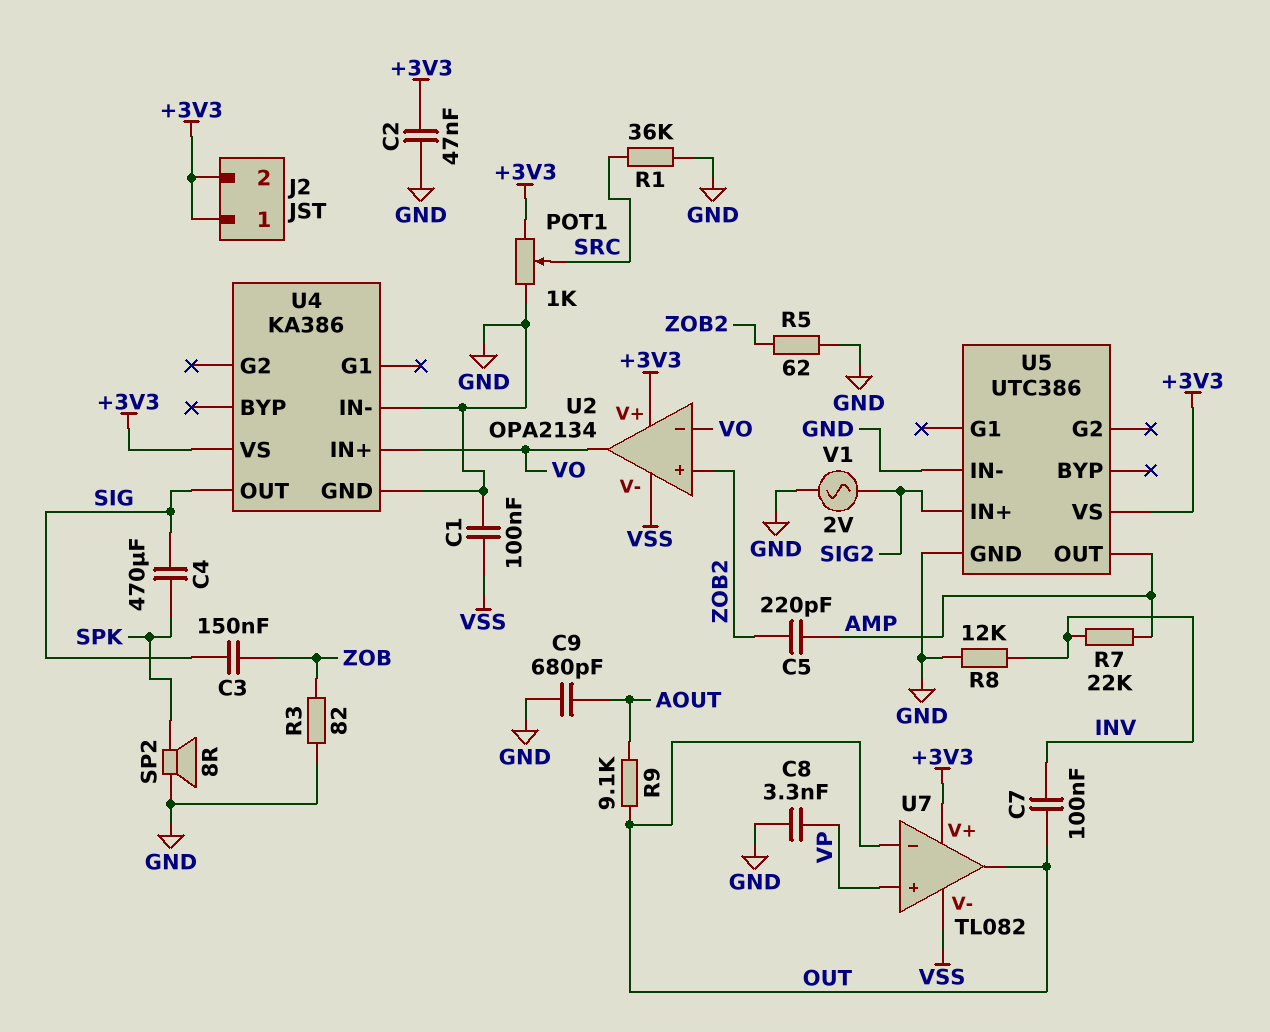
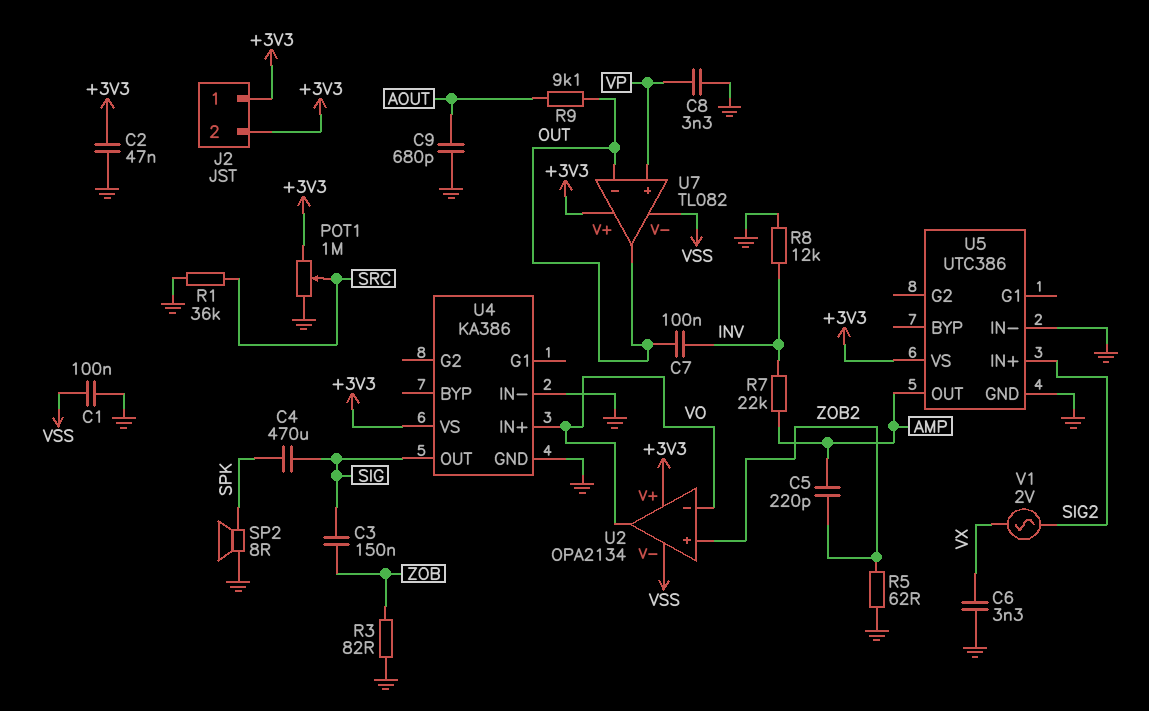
C6: none -> 3.3nF (GND, VX)
POT1: 1k (+3V3, GND, wiper SRC) -> 1M (+3V3, GND, wiper SRC)
V1: AC 2V (GND, SIG2) -> AC 2V (SIG2, VX)

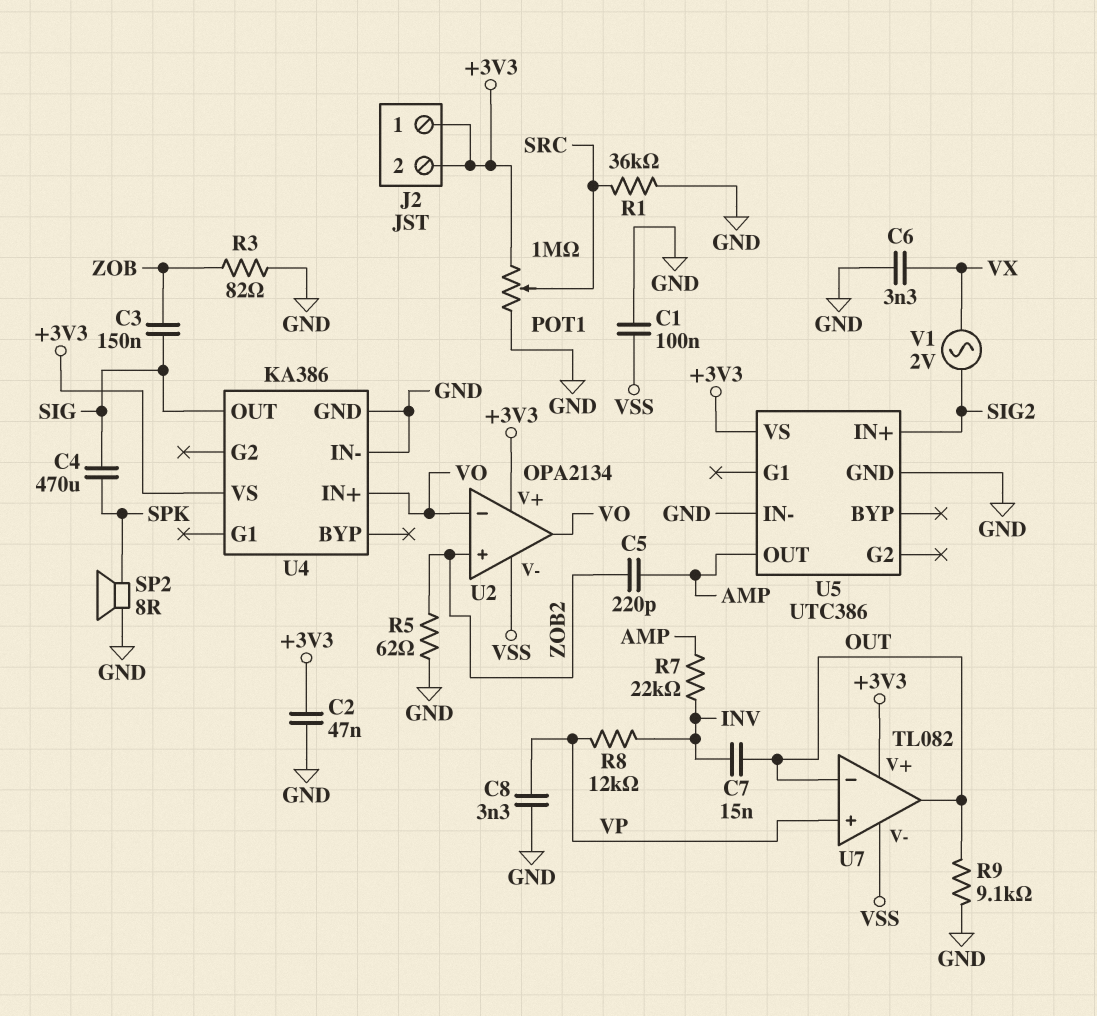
C7: 100nF (INV, OUT) -> 15nF (INV, OUT)
C9: 680pF (AOUT, GND) -> none
R8: 12k (GND, INV) -> 12k (INV, VP)
R9: 9.1k (AOUT, OUT) -> 9.1k (GND, OUT)

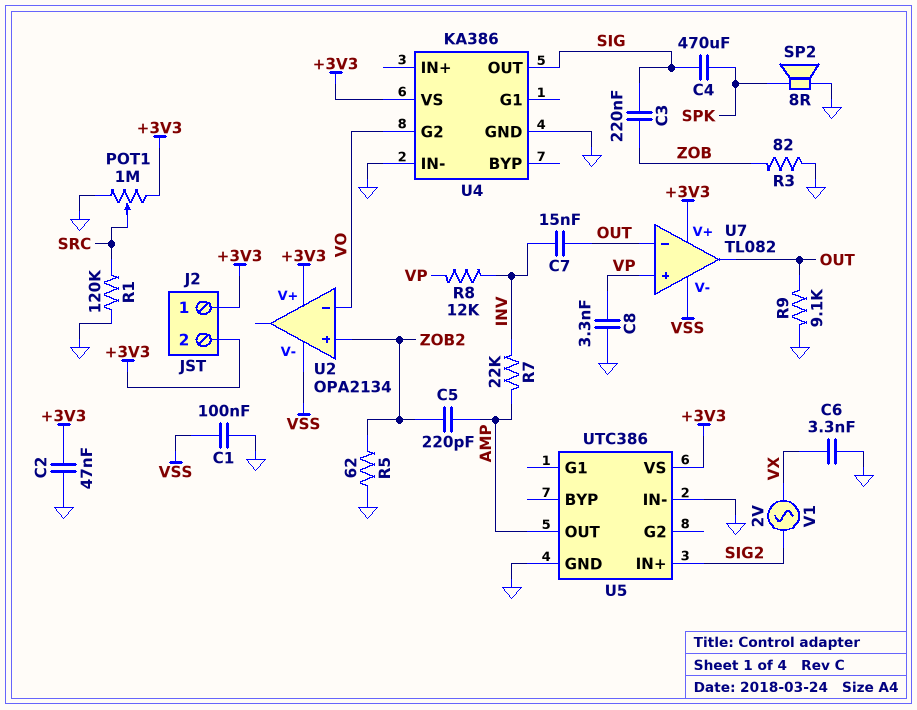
C3: 150nF (SIG, ZOB) -> 220nF (SIG, ZOB)
R1: 36k (GND, SRC) -> 120k (GND, SRC)
U2 pin out: VO -> none
U4 pin G2: none -> VO
U4 pin IN+: VO -> none

